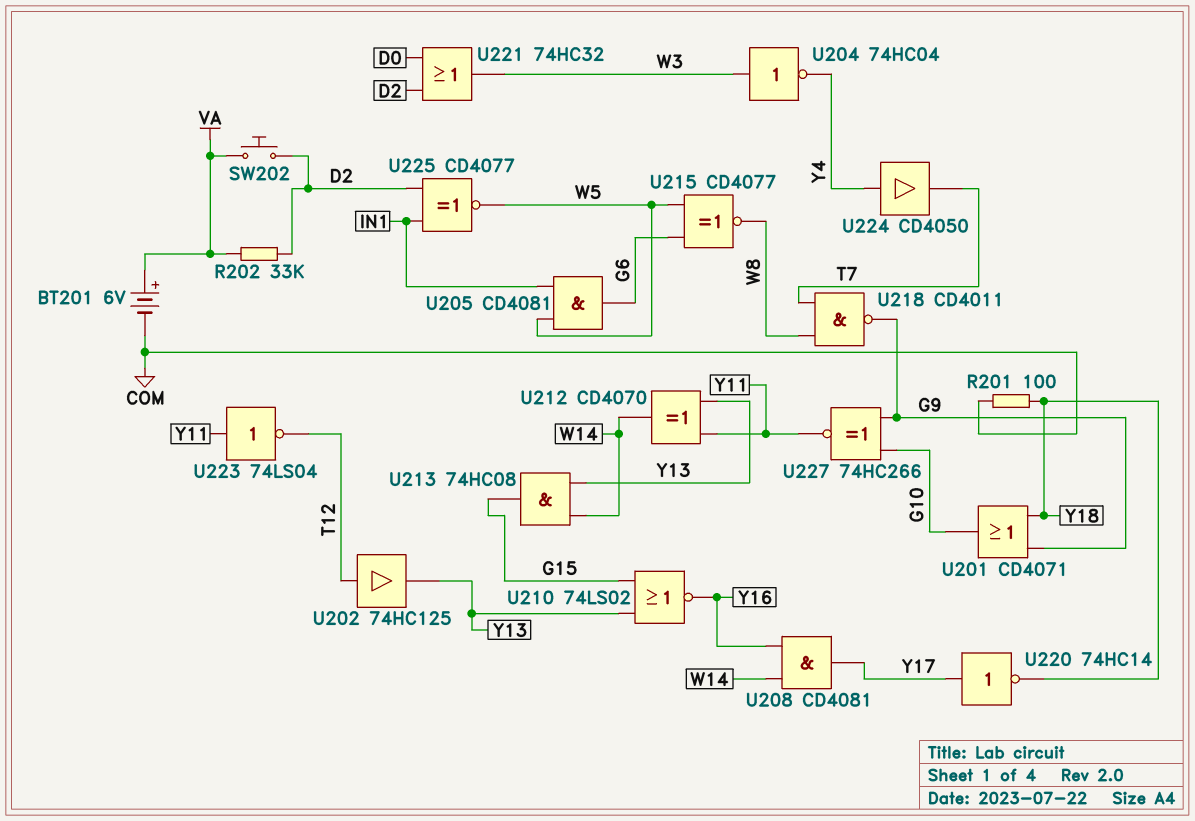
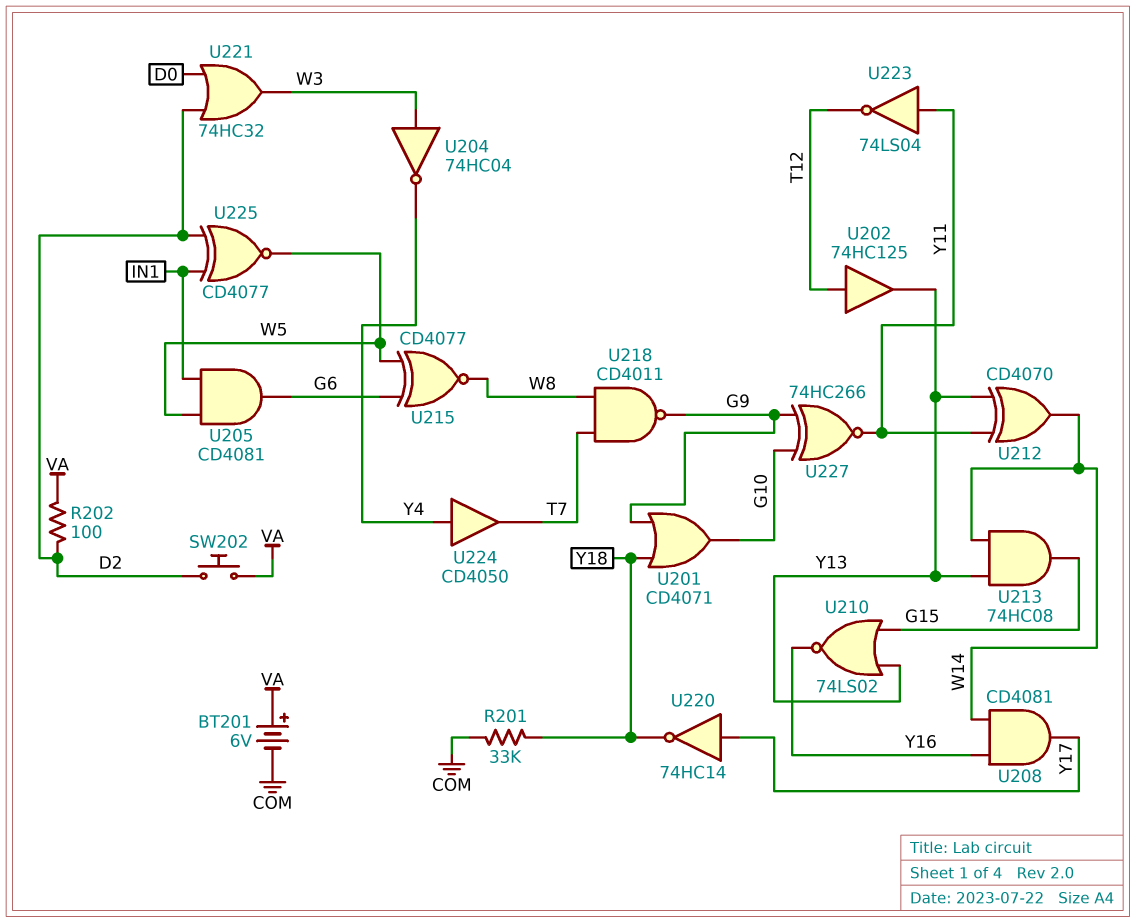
R201: 100 (COM, Y18) -> 33k (COM, Y18)
R202: 33k (D2, VA) -> 100 (D2, VA)

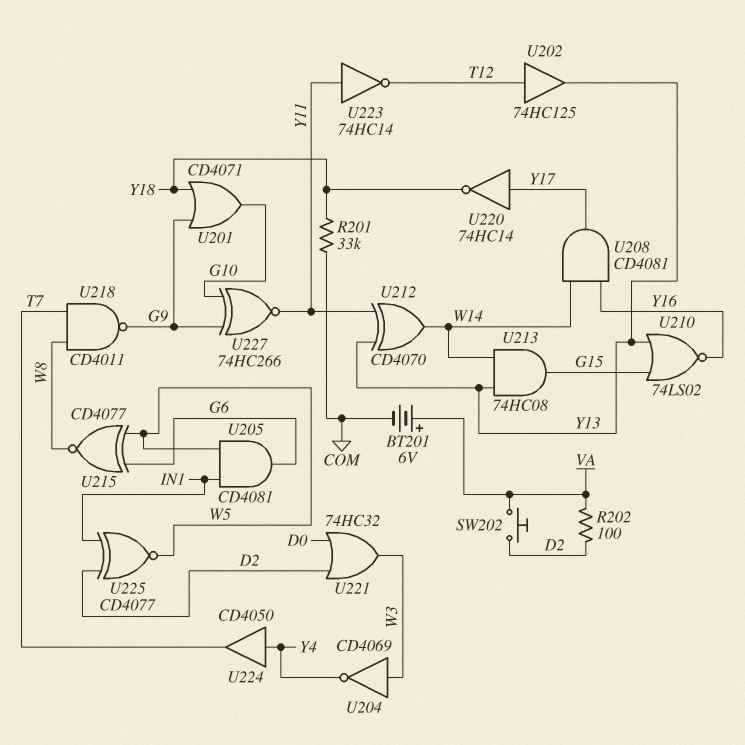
U204: NOT 74HC04 (in W3, out Y4) -> NOT CD4069 (in W3, out Y4)
U223: NOT 74LS04 (in Y11, out T12) -> NOT 74HC14 (in Y11, out T12)

